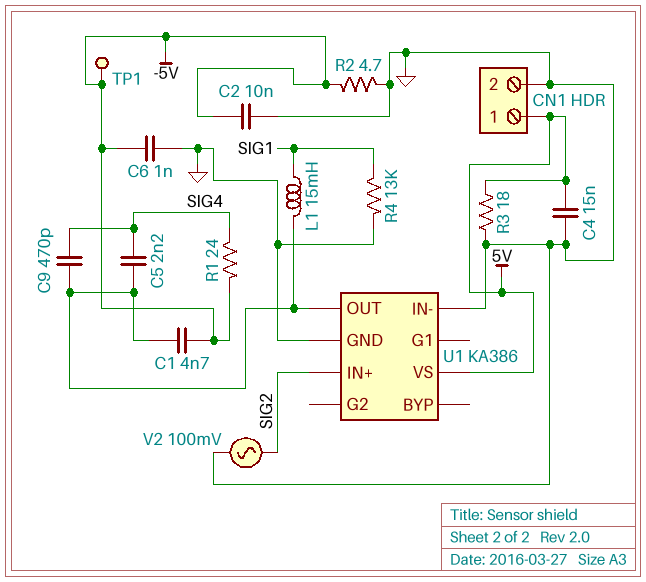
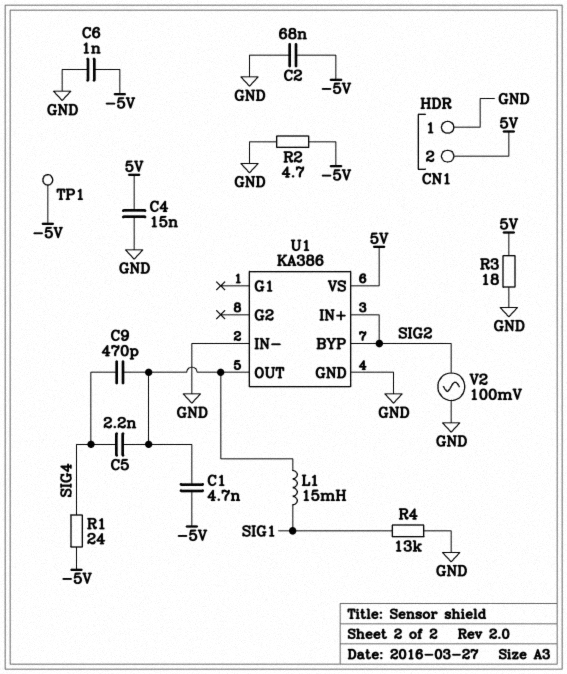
C2: 10nF (-5V, GND) -> 68nF (-5V, GND)
CN1 pin 1: 5V -> GND
CN1 pin 2: GND -> 5V
U1 pin BYP: none -> SIG2

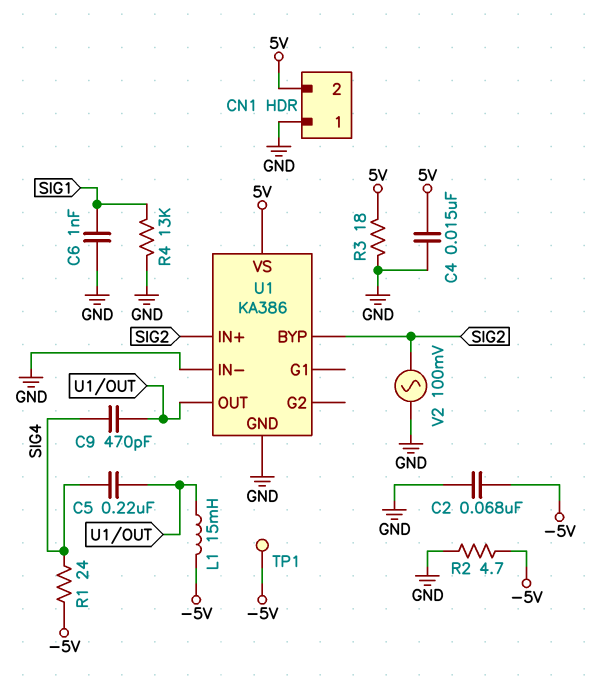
C1: 4.7nF (-5V, U1/OUT) -> none
C5: 2.2nF (SIG4, U1/OUT) -> 220nF (SIG4, U1/OUT)
C6: 1nF (-5V, GND) -> 1nF (GND, SIG1)
L1: 15mH (SIG1, U1/OUT) -> 15mH (-5V, U1/OUT)

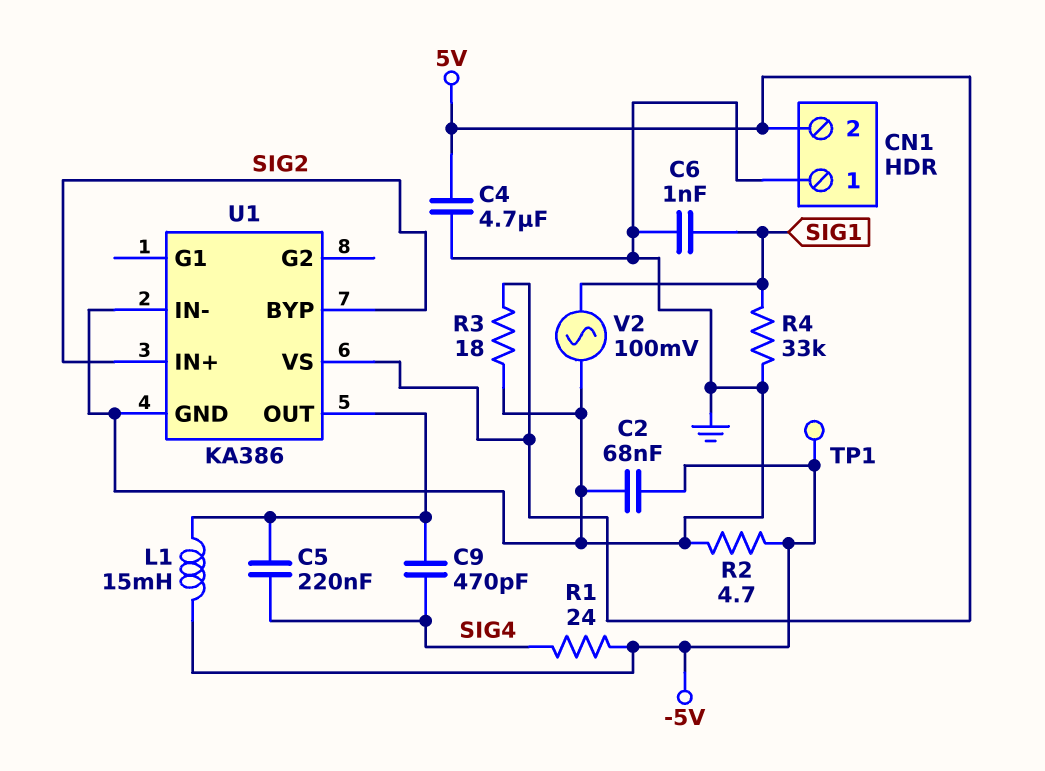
C4: 15nF (5V, GND) -> 4.7uF (5V, GND)
R4: 13k (GND, SIG1) -> 33k (GND, SIG1)
V2: AC 100mV (GND, SIG2) -> AC 100mV (GND, SIG1)

